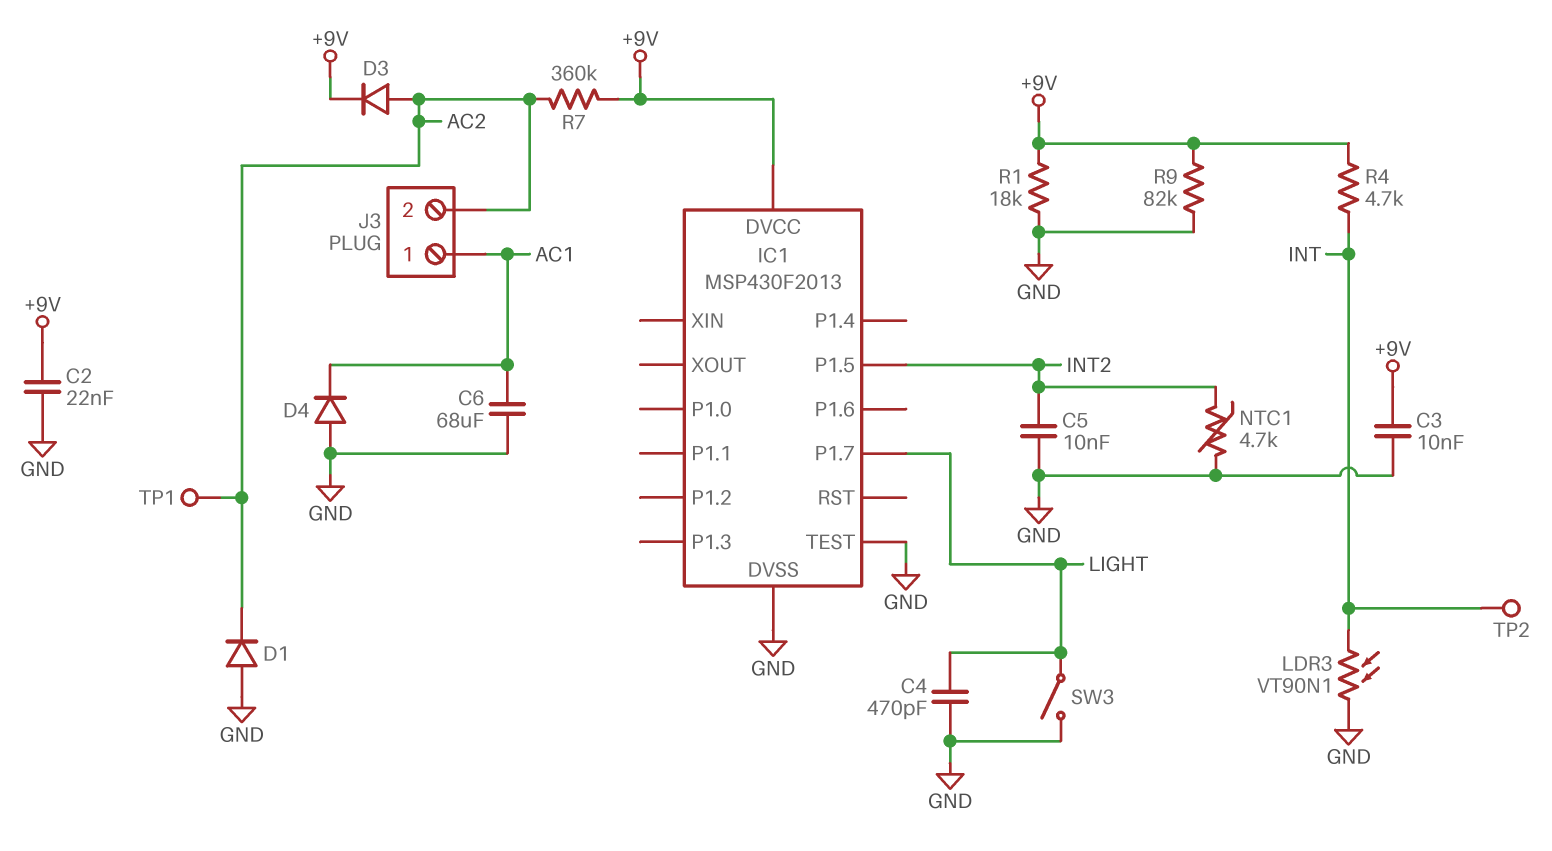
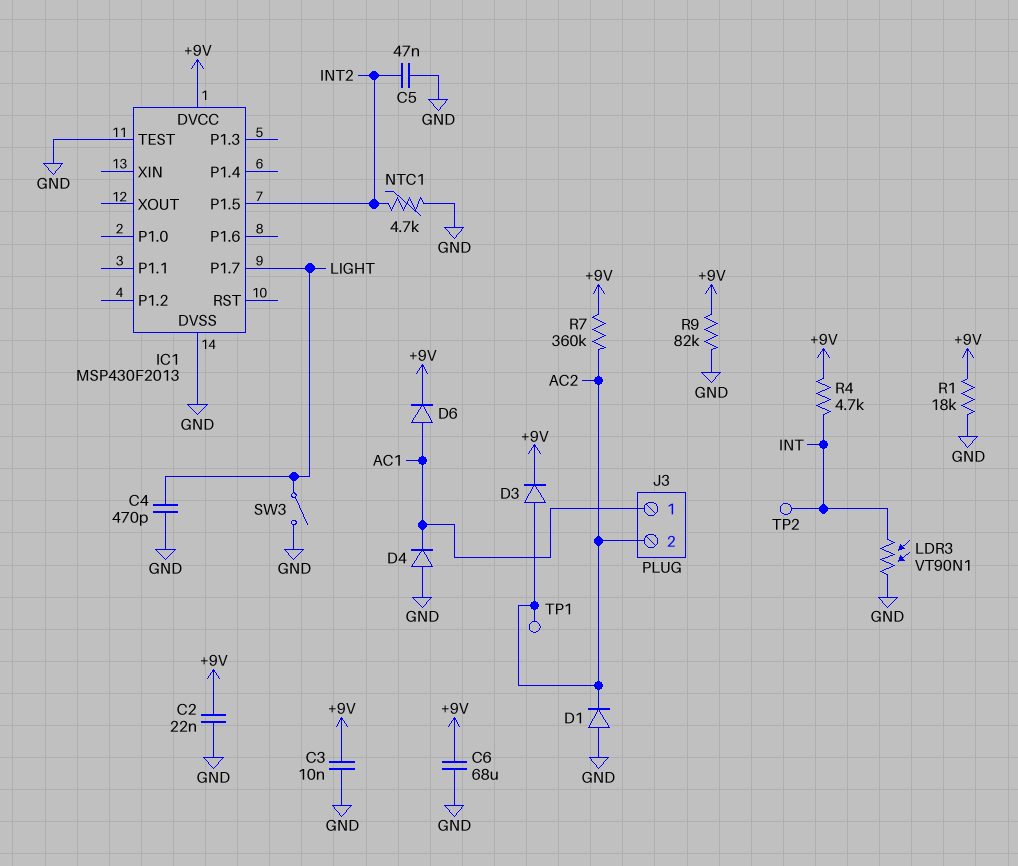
C5: 10nF (GND, INT2) -> 47nF (GND, INT2)
C6: 68uF (AC1, GND) -> 68uF (+9V, GND)
D6: none -> diode (A AC1, K +9V)

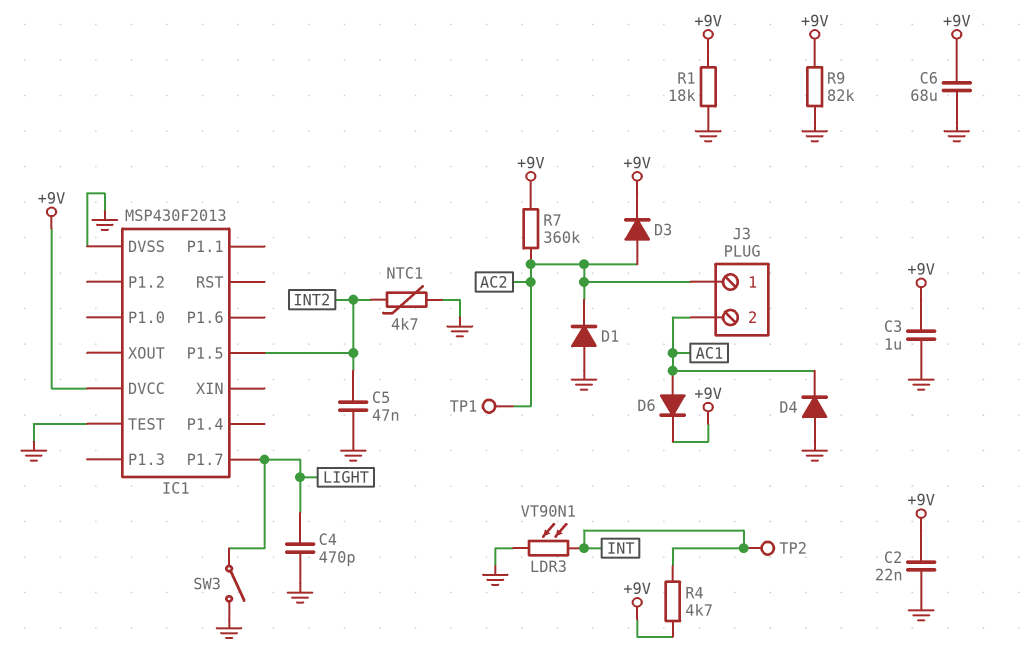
C3: 10nF (+9V, GND) -> 1uF (+9V, GND)
J3 pin 1: AC1 -> AC2
J3 pin 2: AC2 -> AC1

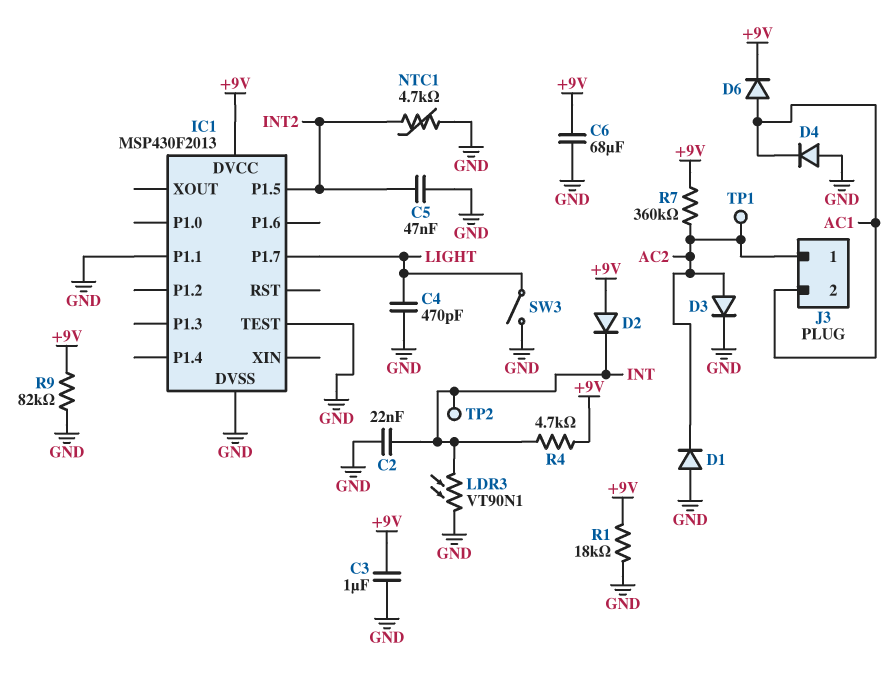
C2: 22nF (+9V, GND) -> 22nF (GND, INT)
D2: none -> diode (A +9V, K INT)
D3: diode (A AC2, K +9V) -> diode (A AC2, K GND)
IC1 pin P1.1: none -> GND

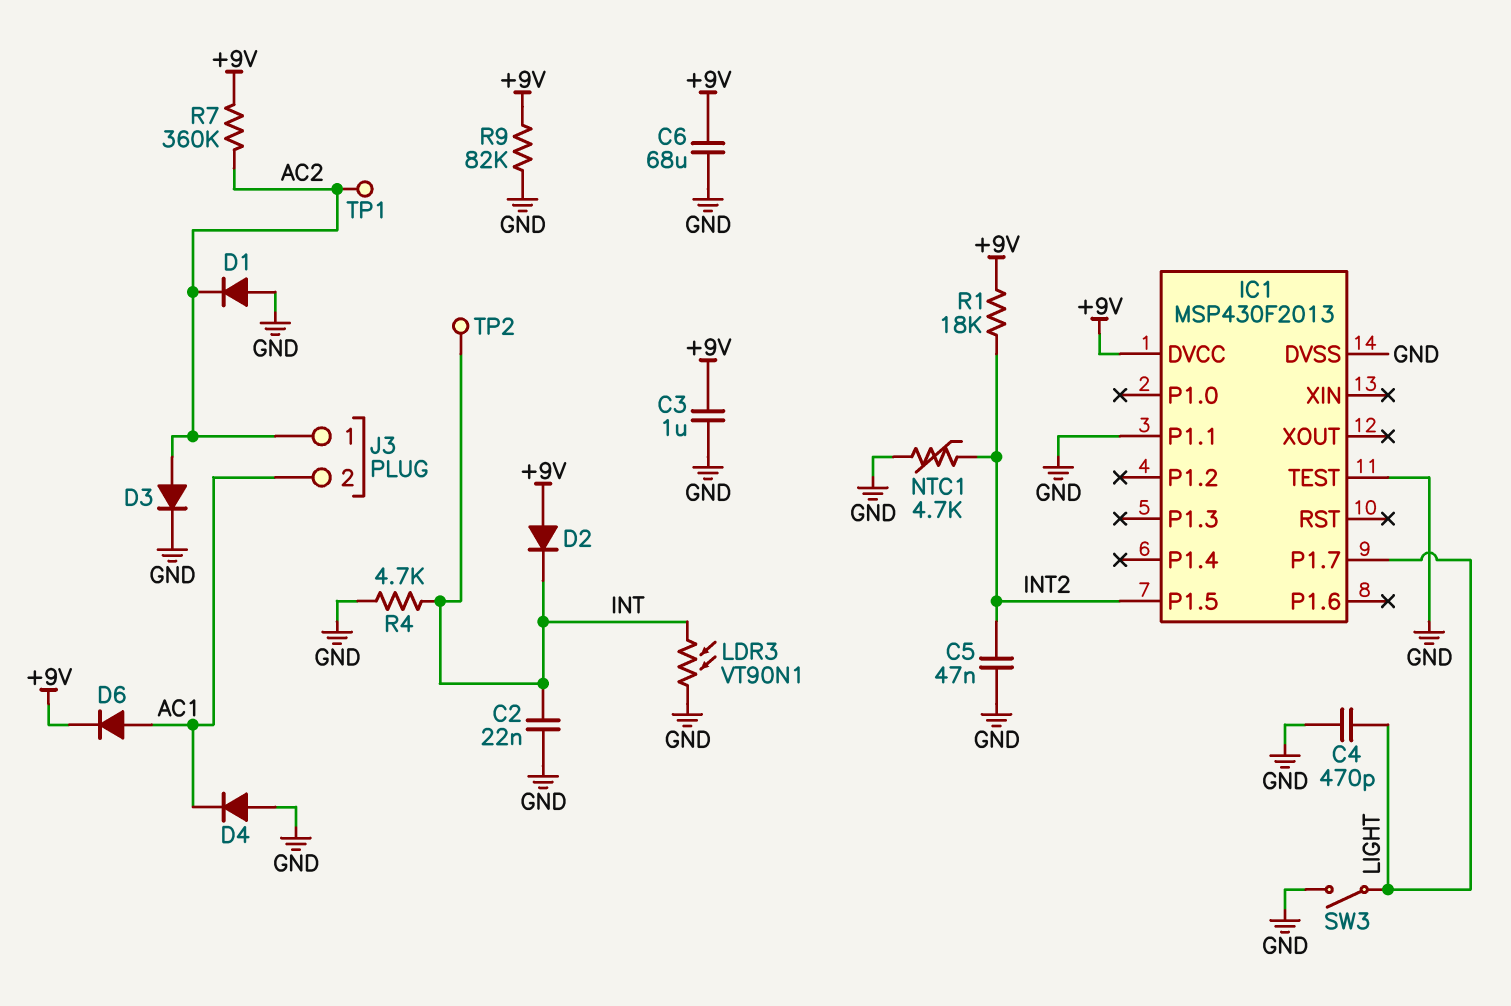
R1: 18k (+9V, GND) -> 18k (+9V, INT2)
R4: 4.7k (+9V, INT) -> 4.7k (GND, INT)

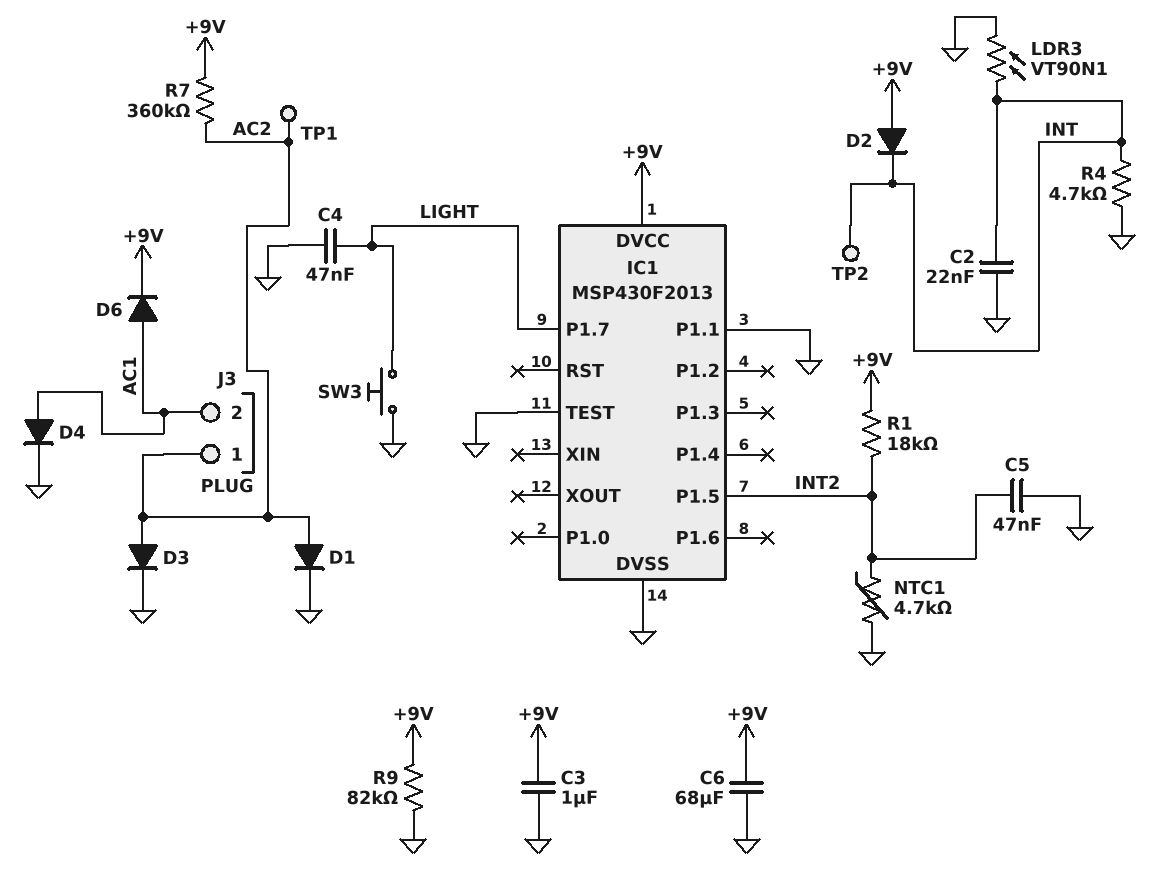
C4: 470pF (GND, LIGHT) -> 47nF (GND, LIGHT)
D1: diode (A GND, K AC2) -> diode (A AC2, K GND)
D4: diode (A GND, K AC1) -> diode (A AC1, K GND)
SW3: switch (GND, LIGHT) -> button (GND, LIGHT)

